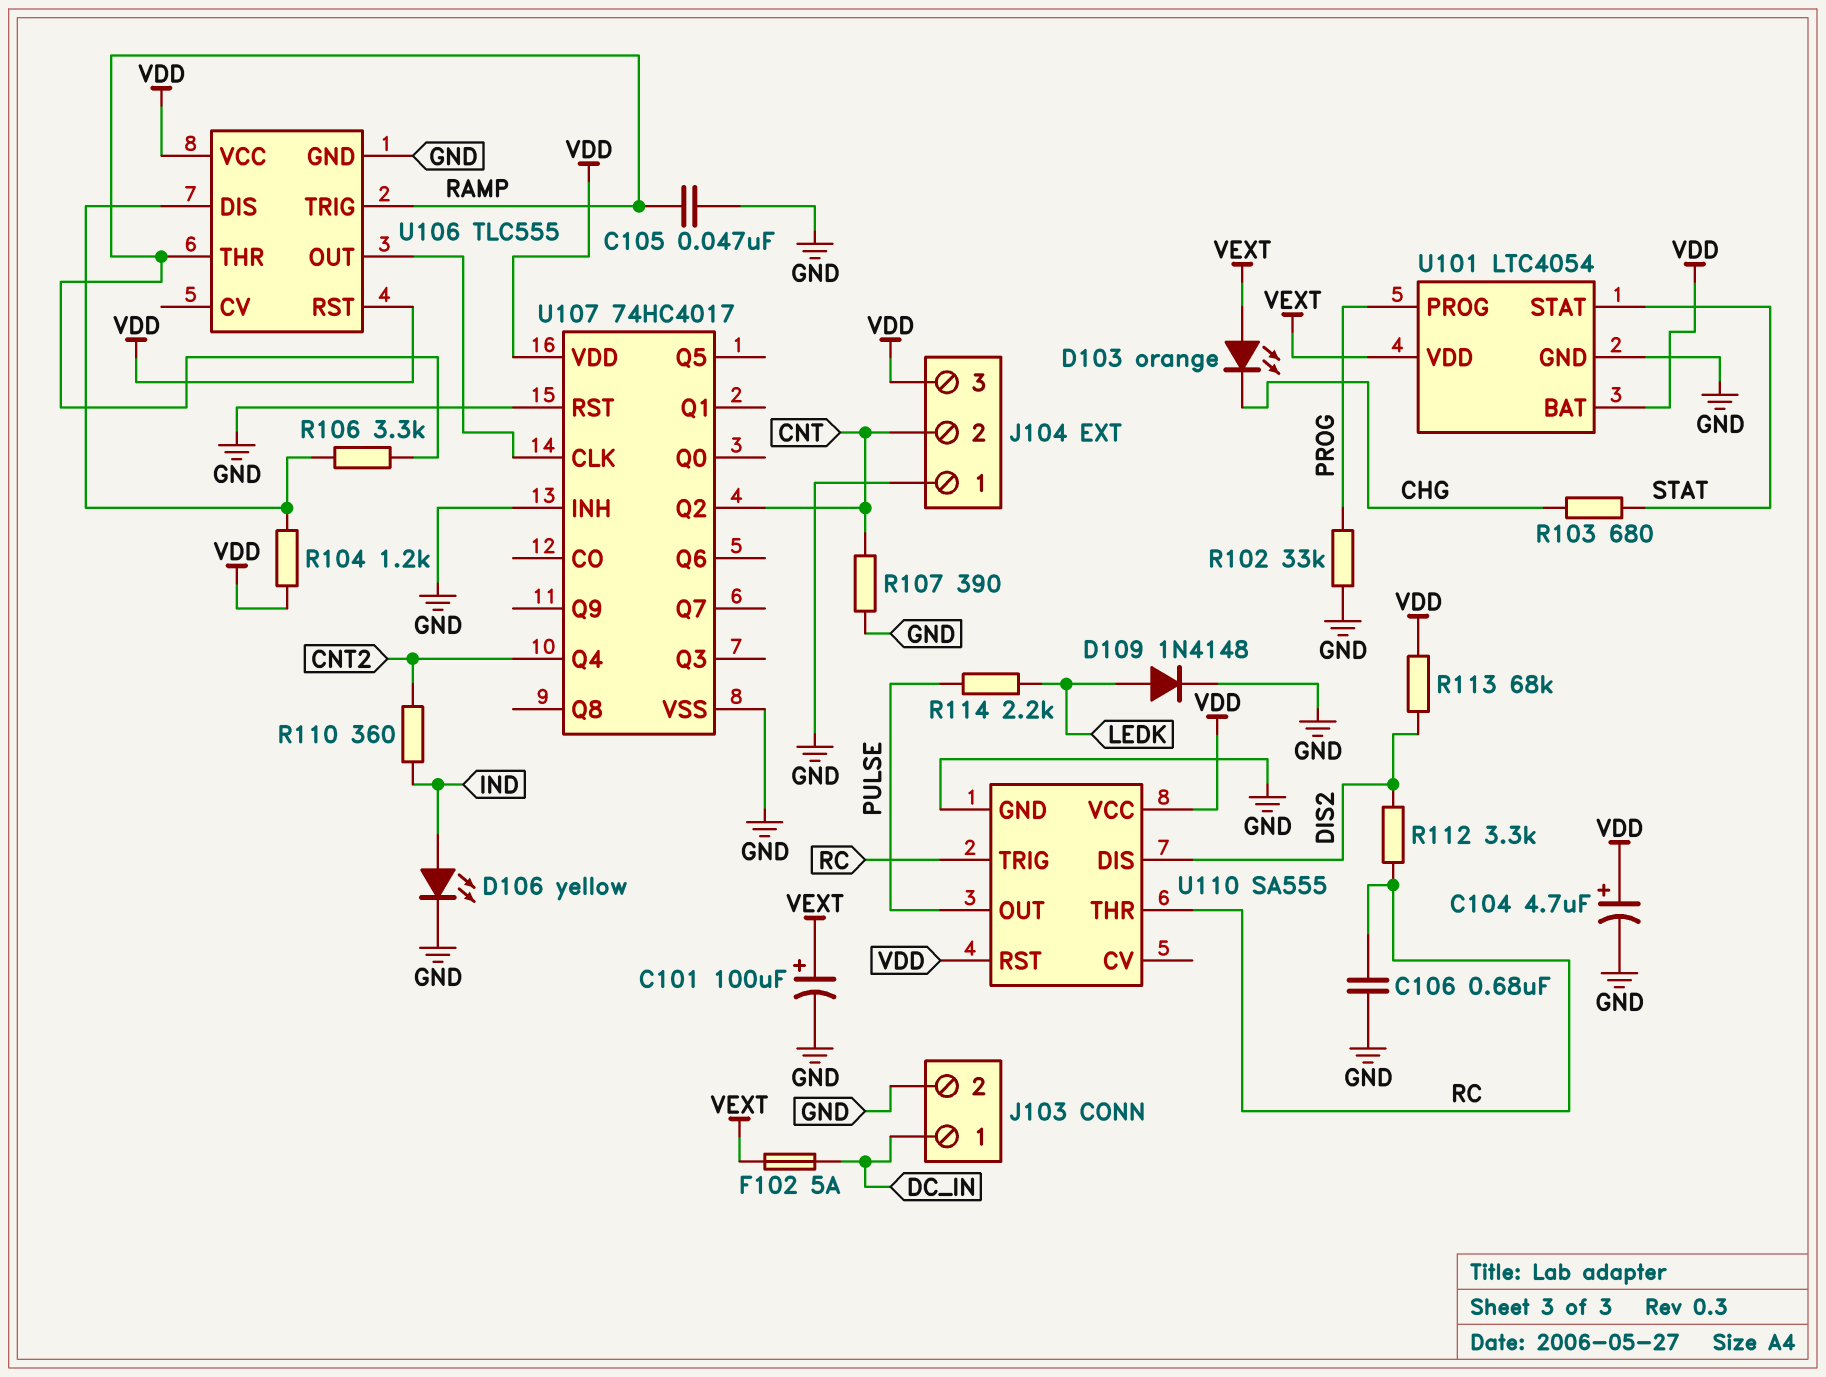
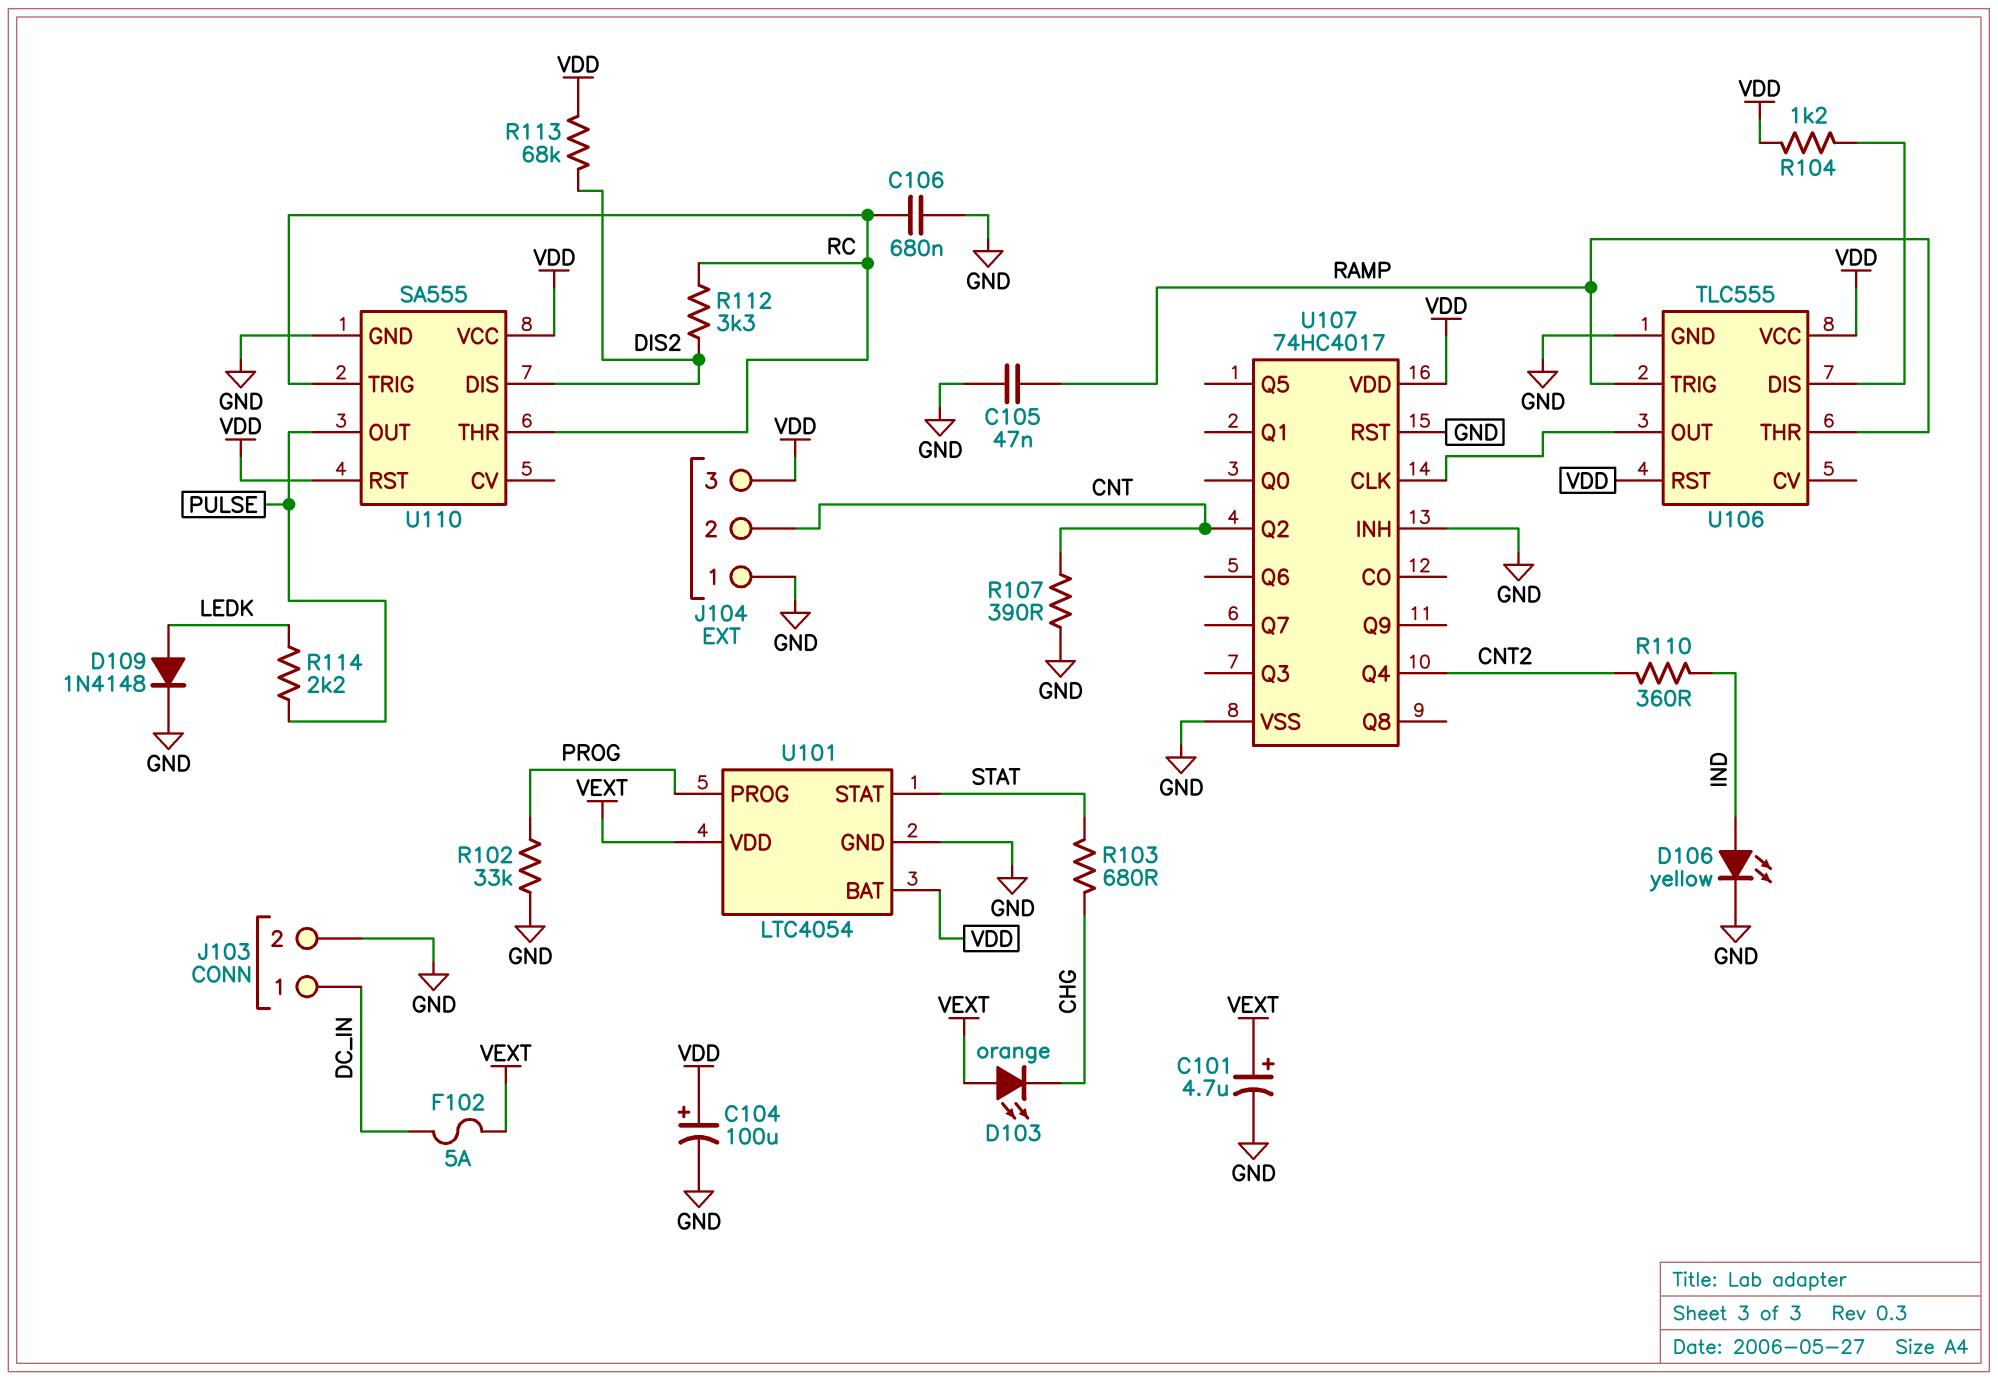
C101: 100uF (plus VEXT, minus GND) -> 4.7uF (plus VEXT, minus GND)
C104: 4.7uF (plus VDD, minus GND) -> 100uF (plus VDD, minus GND)
R106: 3.3k (RAMP, U106/DIS) -> none

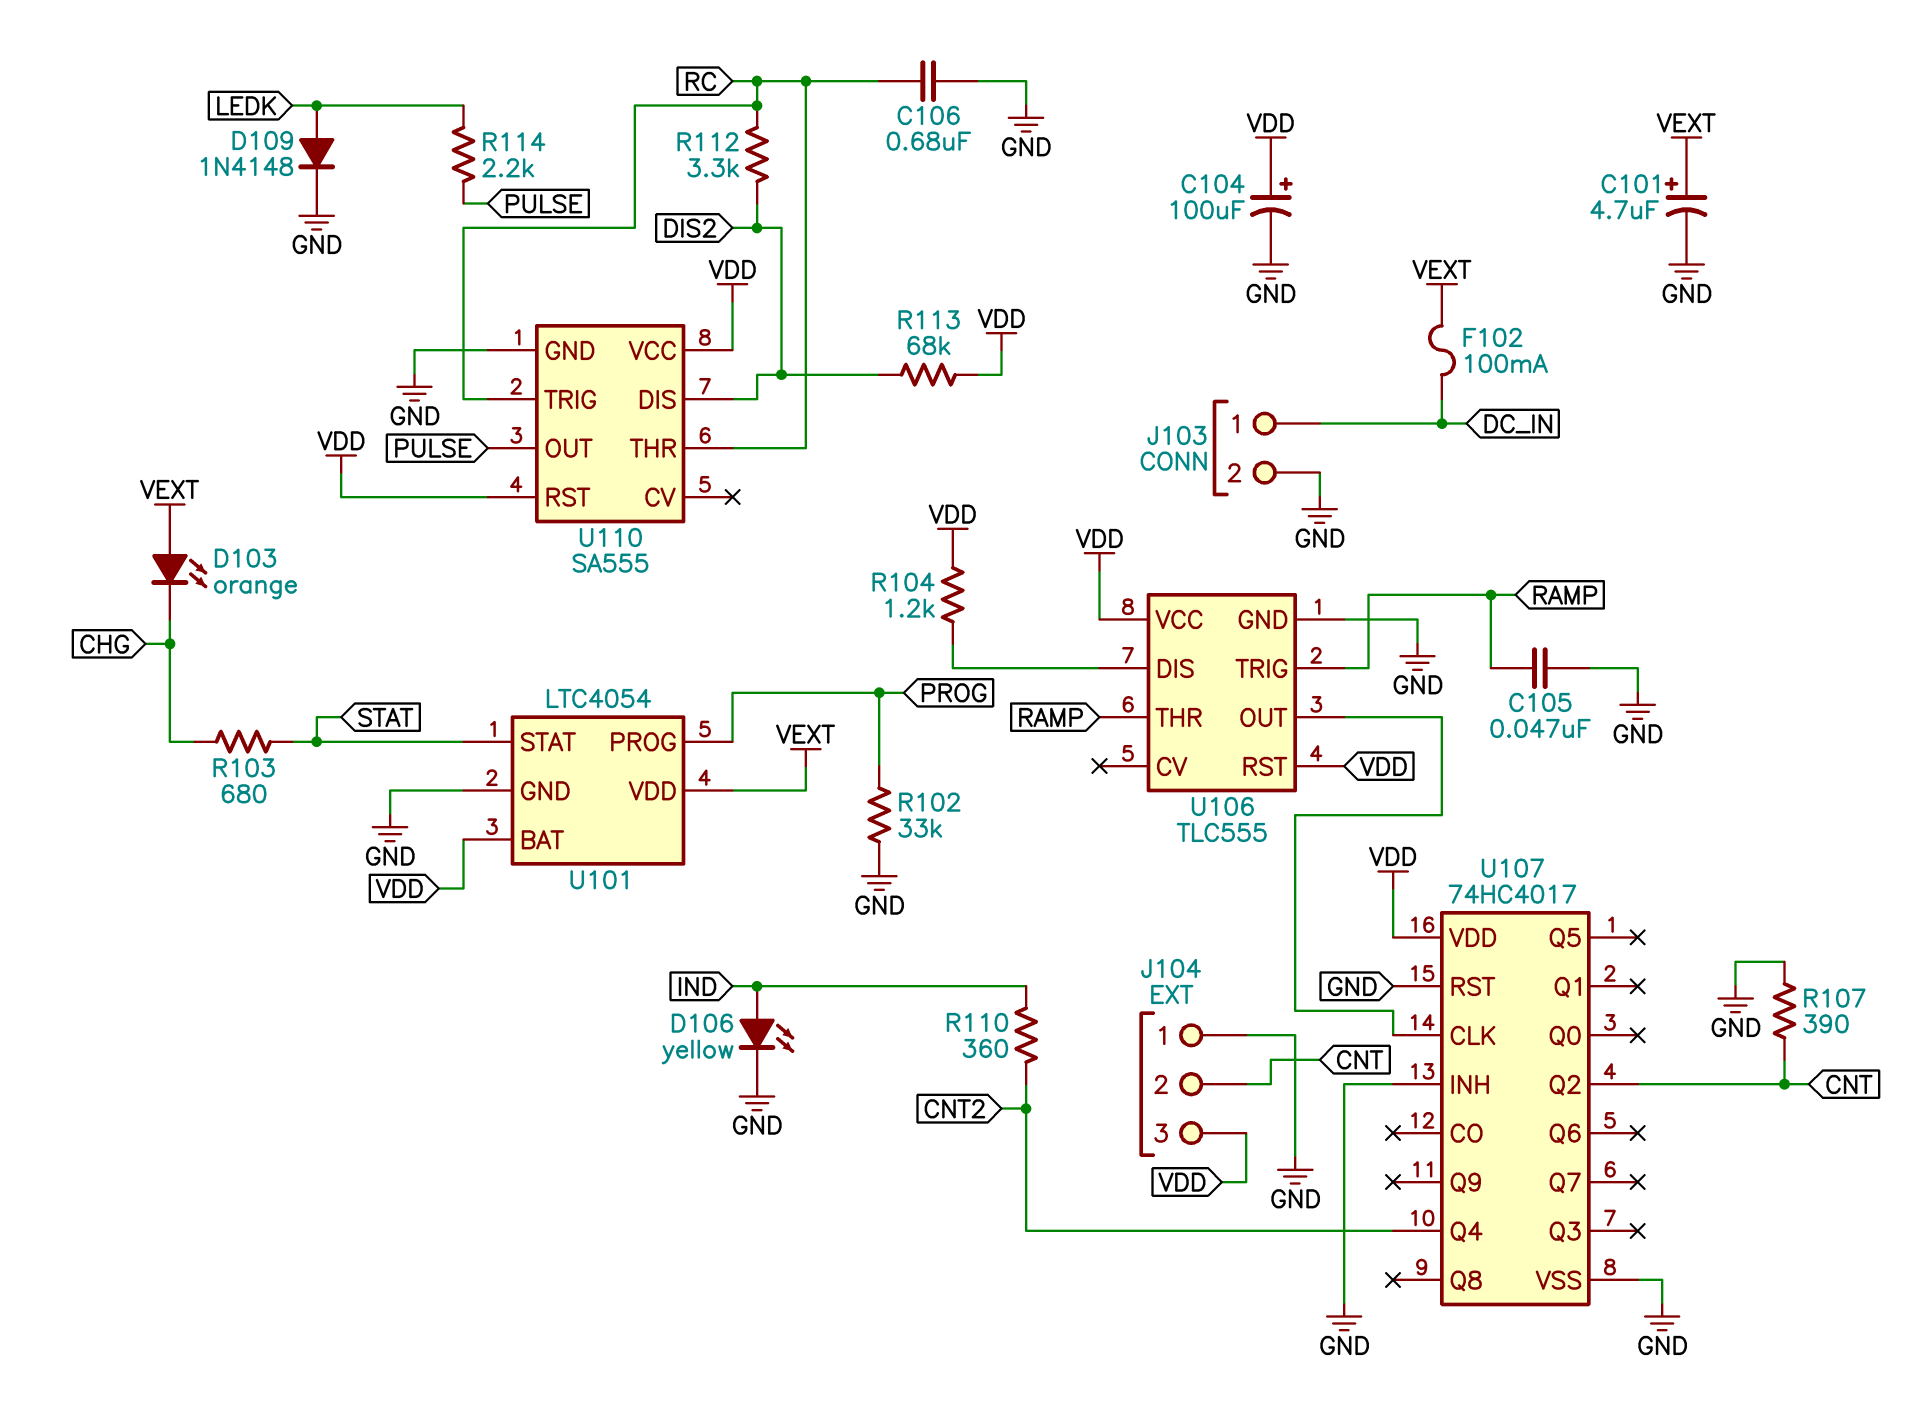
F102: 5A (DC_IN, VEXT) -> 100mA (DC_IN, VEXT)

